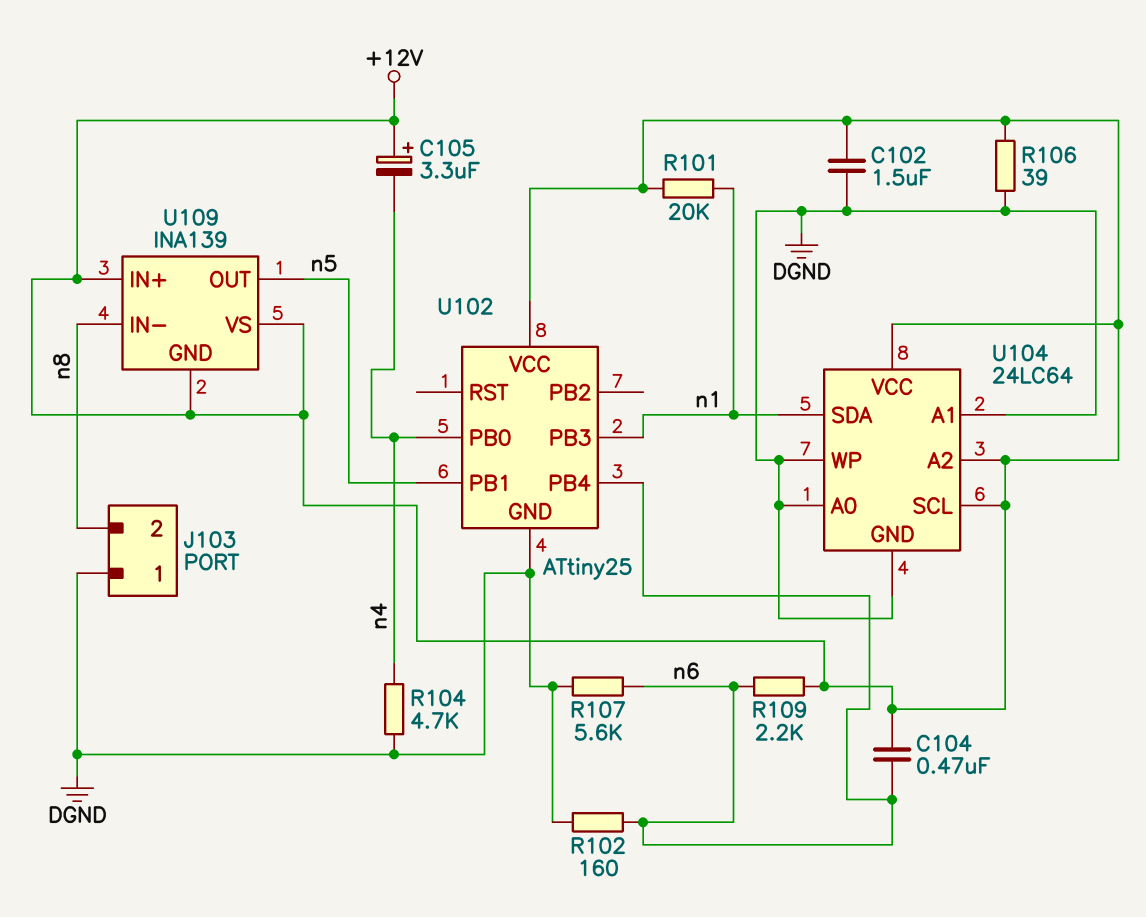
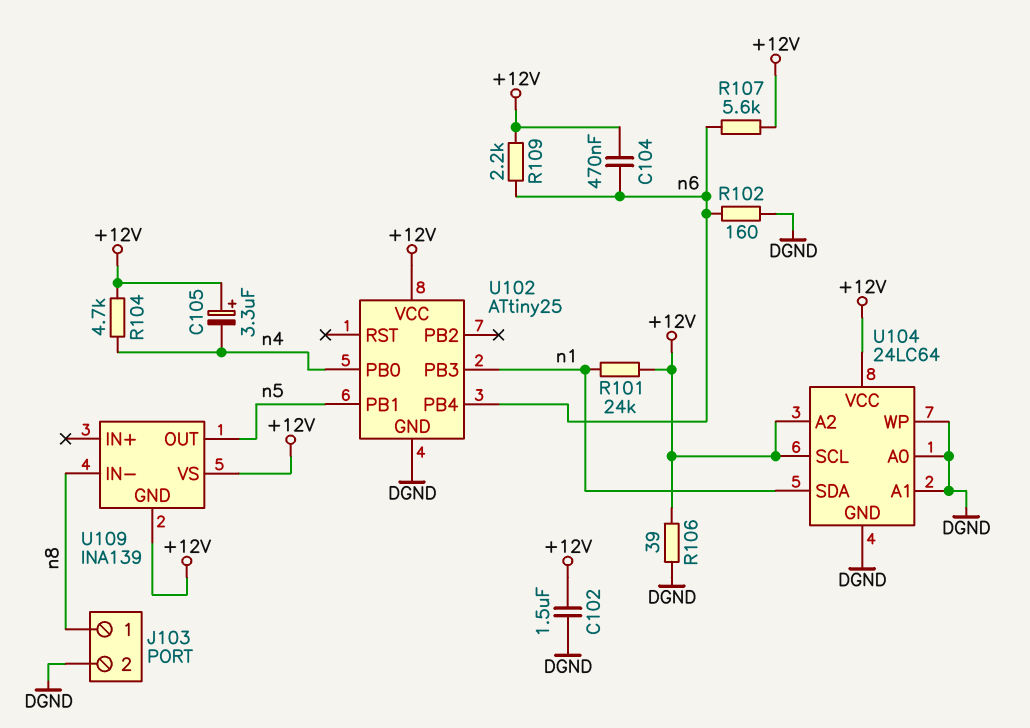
J103 pin 1: DGND -> n8
J103 pin 2: n8 -> DGND
R101: 20k (+12V, n1) -> 24k (+12V, n1)
R104: 4.7k (DGND, n4) -> 4.7k (+12V, n4)
R107: 5.6k (DGND, n6) -> 5.6k (+12V, n6)
U109 pin IN+: +12V -> none

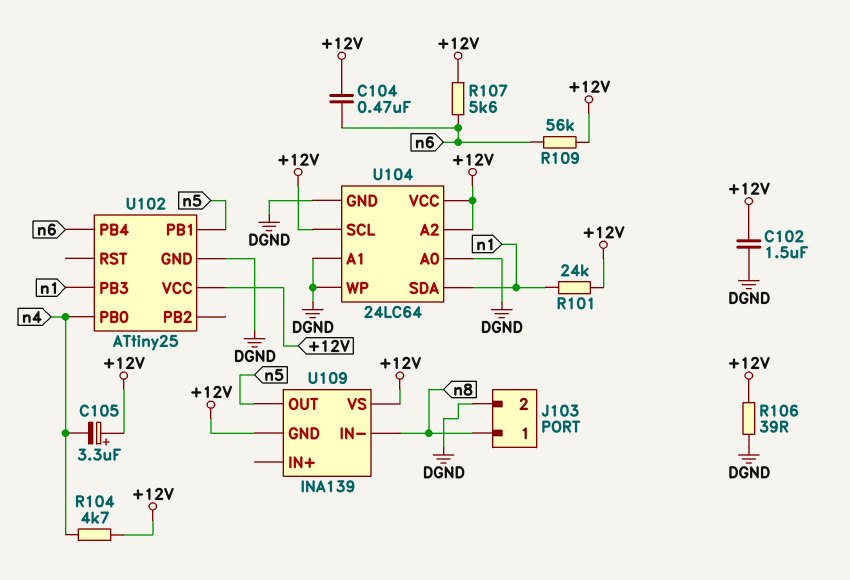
R102: 160 (DGND, n6) -> none
R109: 2.2k (+12V, n6) -> 56k (+12V, n6)

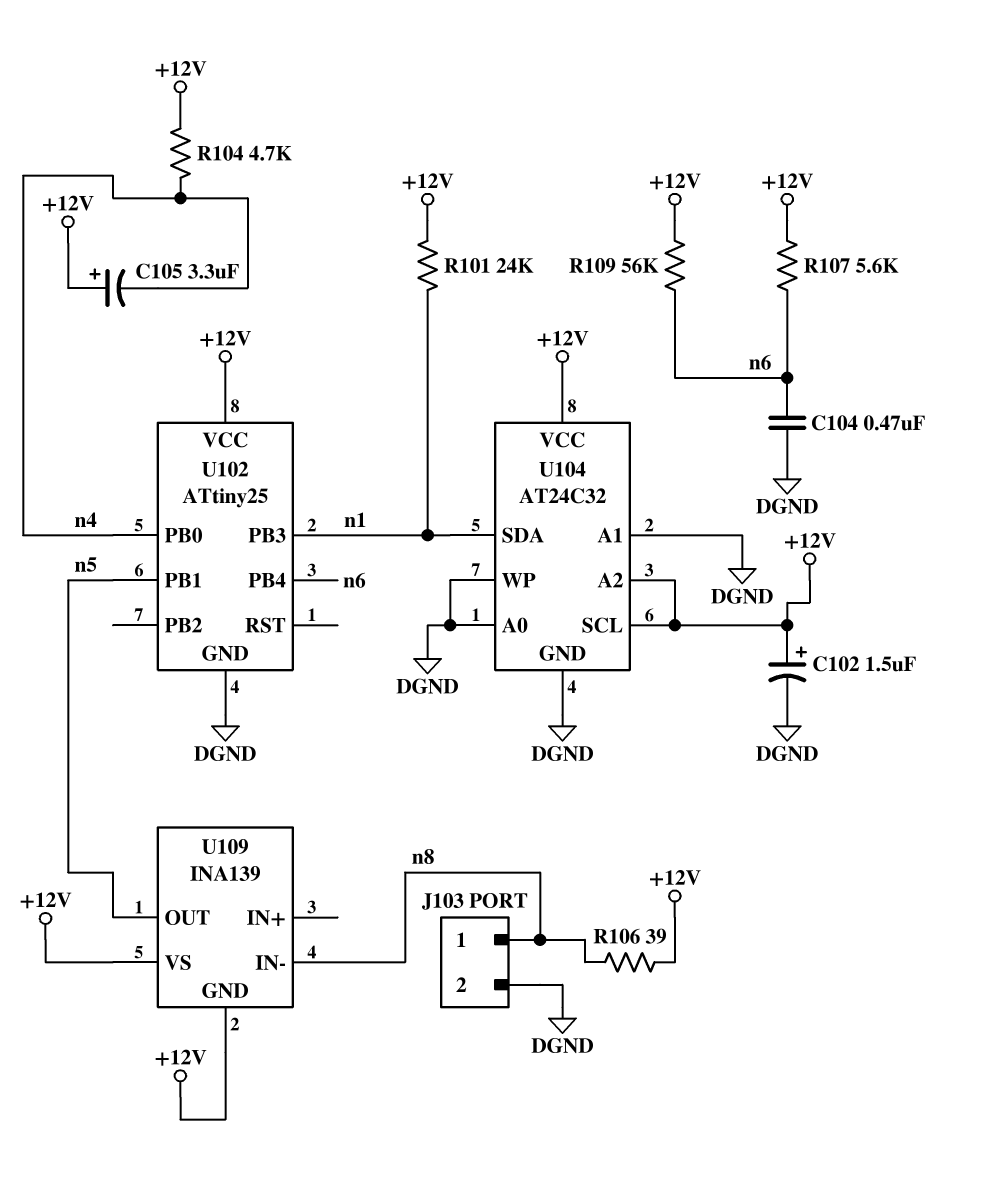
C102: 1.5uF (+12V, DGND) -> 1.5uF (plus +12V, minus DGND)
C104: 470nF (+12V, n6) -> 470nF (DGND, n6)
R106: 39 (+12V, DGND) -> 39 (+12V, n8)
U104: 24LC64 -> AT24C32

